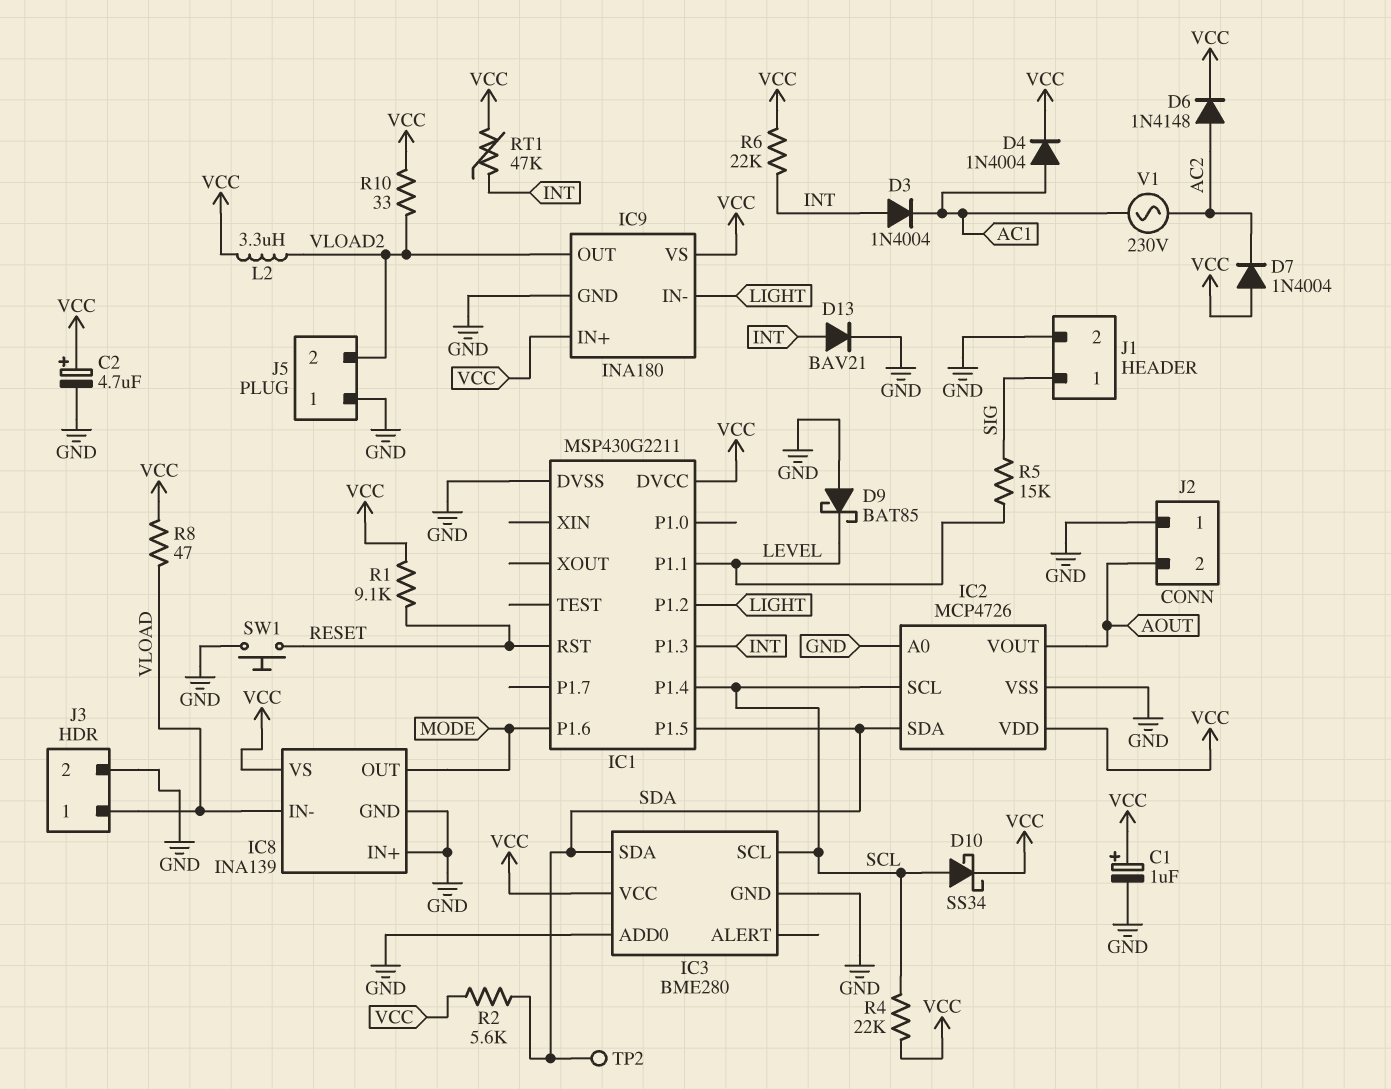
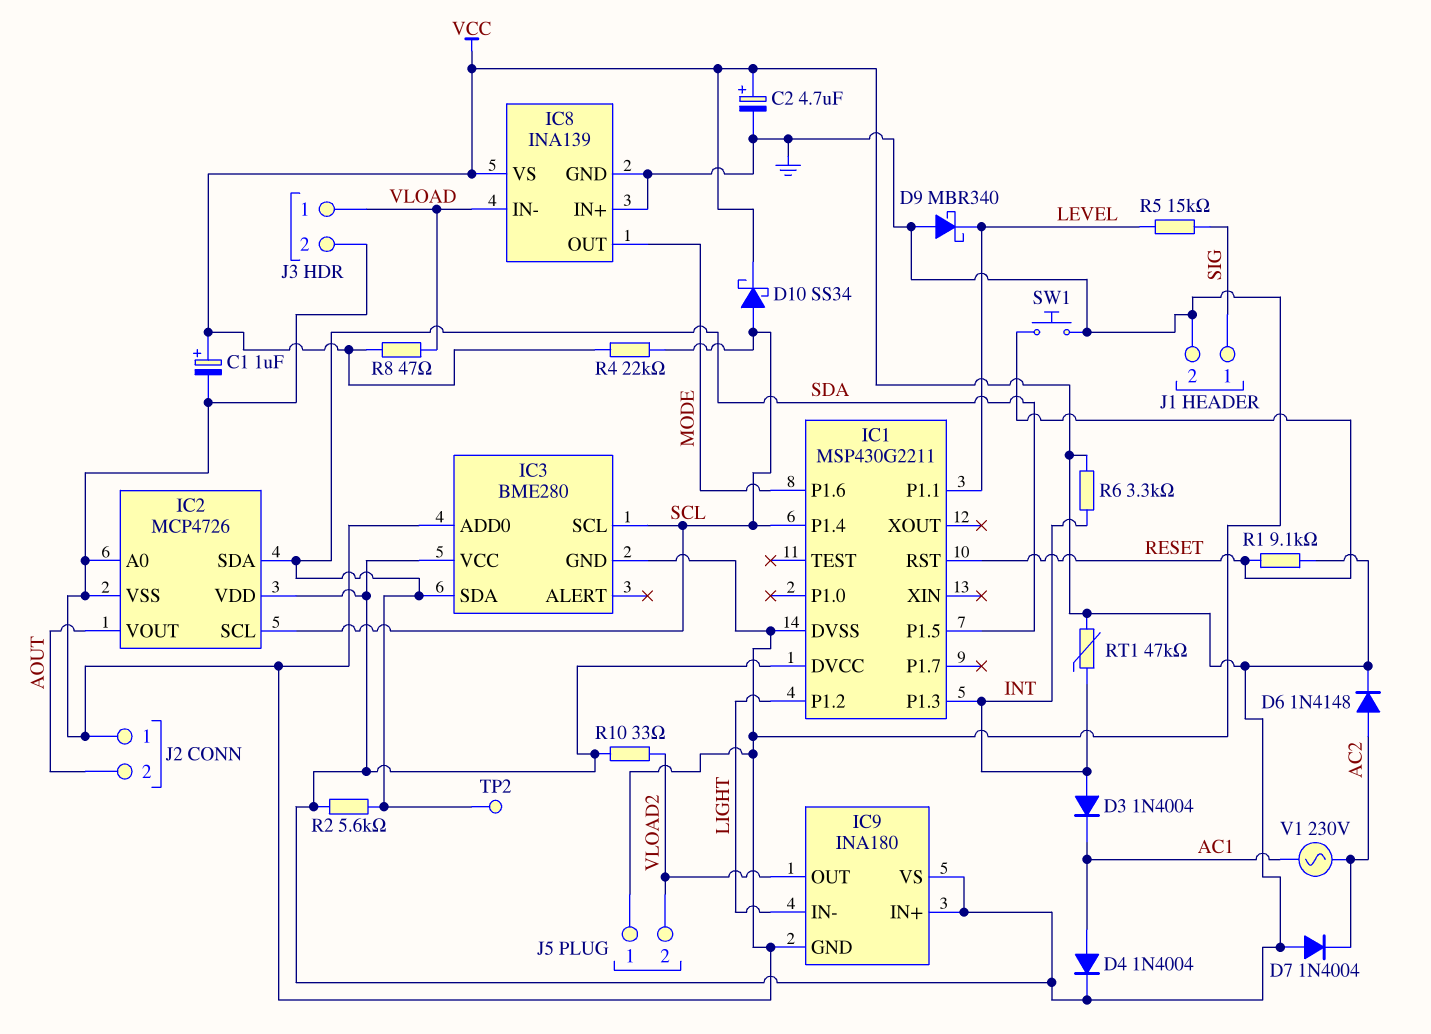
D9: schottky BAT85 (A GND, K LEVEL) -> schottky MBR340 (A GND, K LEVEL)
D13: diode BAV21 (A INT, K GND) -> none
L2: 3.3uH (VCC, VLOAD2) -> none
R6: 22k (INT, VCC) -> 3.3k (INT, VCC)

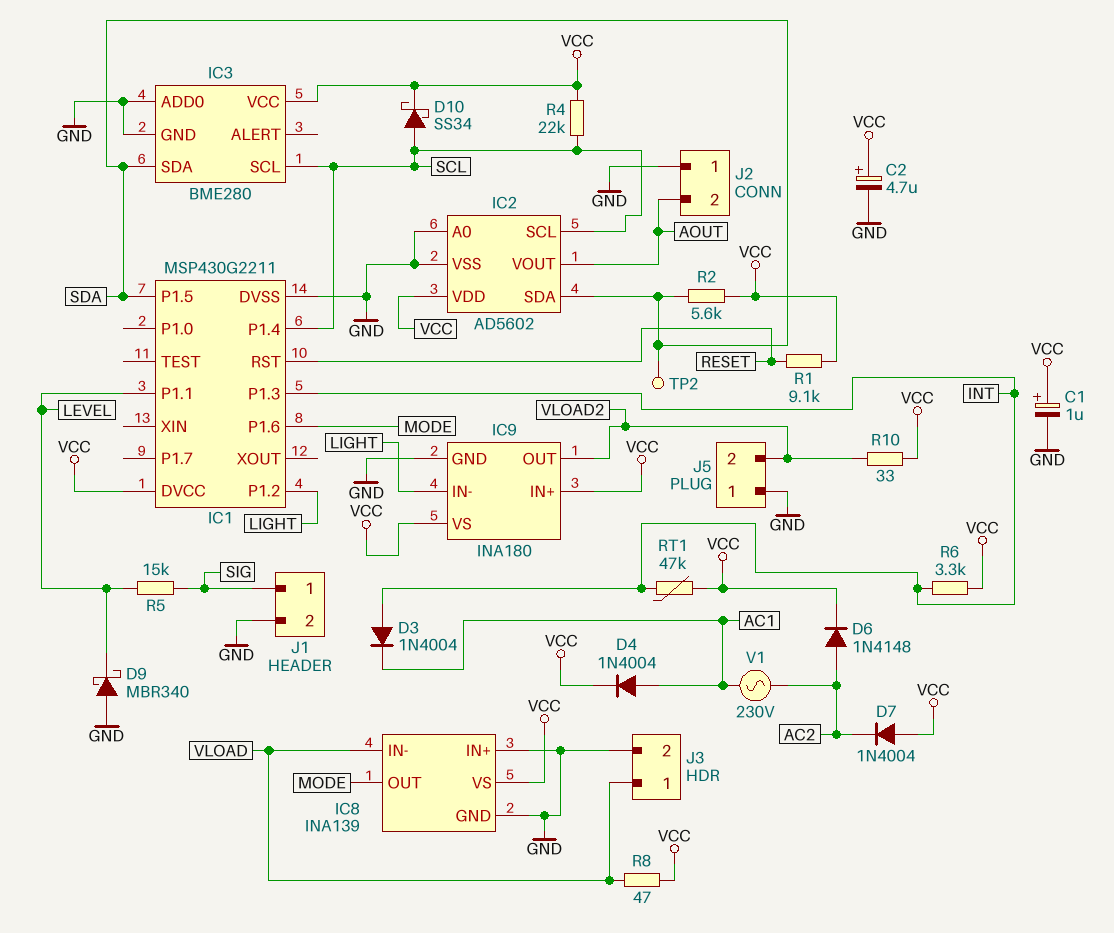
IC2: MCP4726 -> AD5602
SW1: button (GND, RESET) -> none

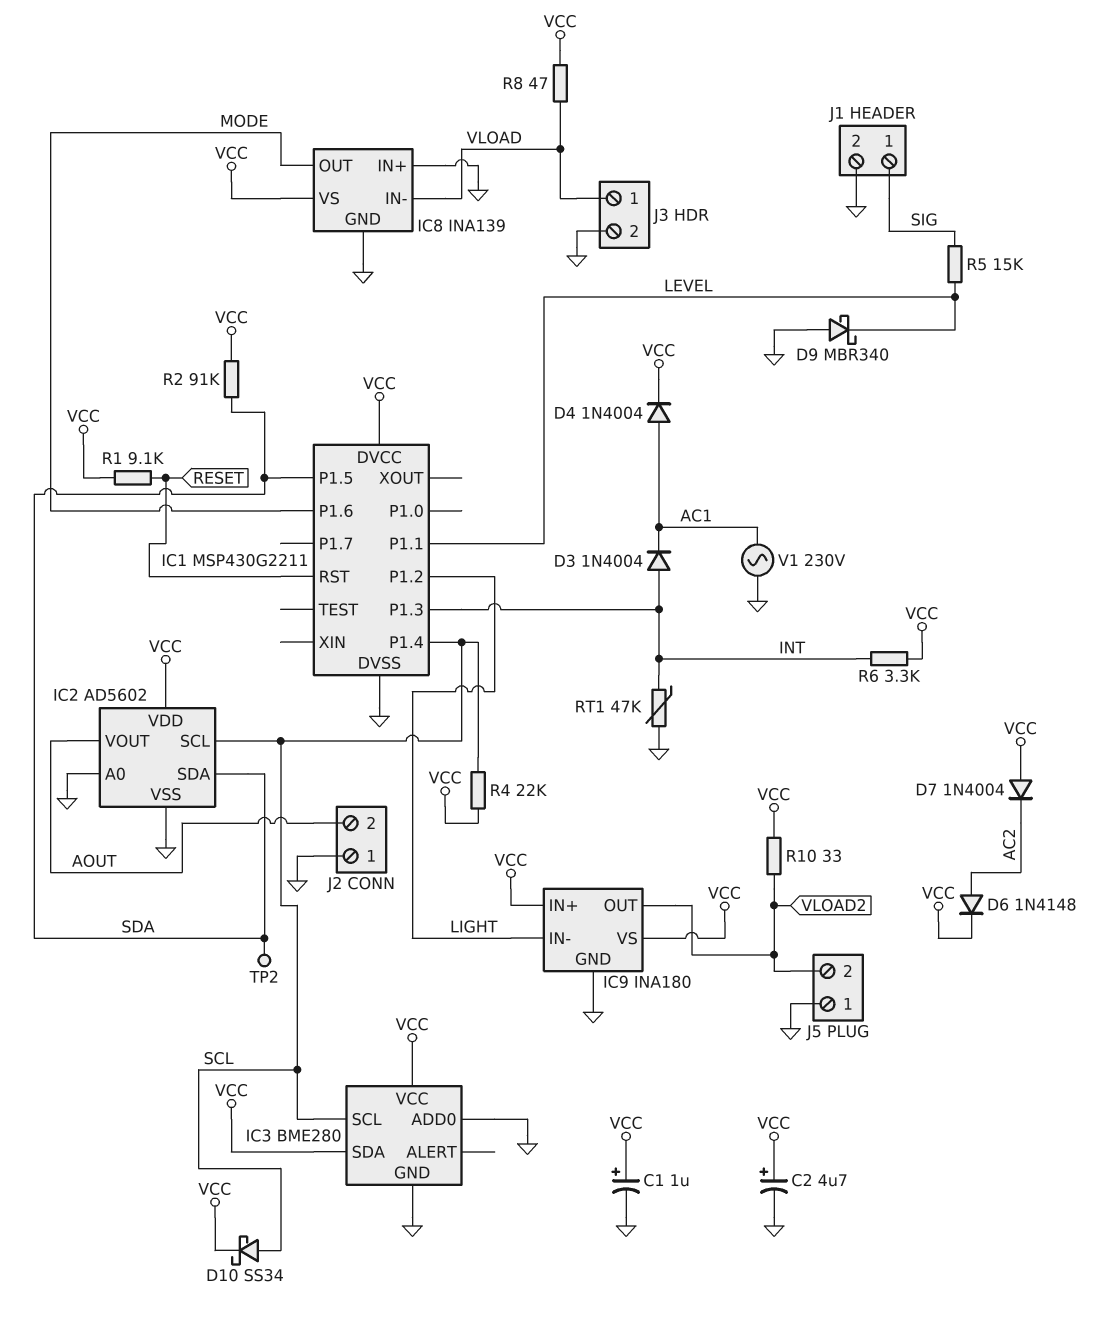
IC3 pin SDA: SDA -> VCC
R2: 5.6k (SDA, VCC) -> 91k (SDA, VCC)
RT1: 47k (INT, VCC) -> 47k (GND, INT)
V1: AC 230V (AC1, AC2) -> AC 230V (AC1, GND)

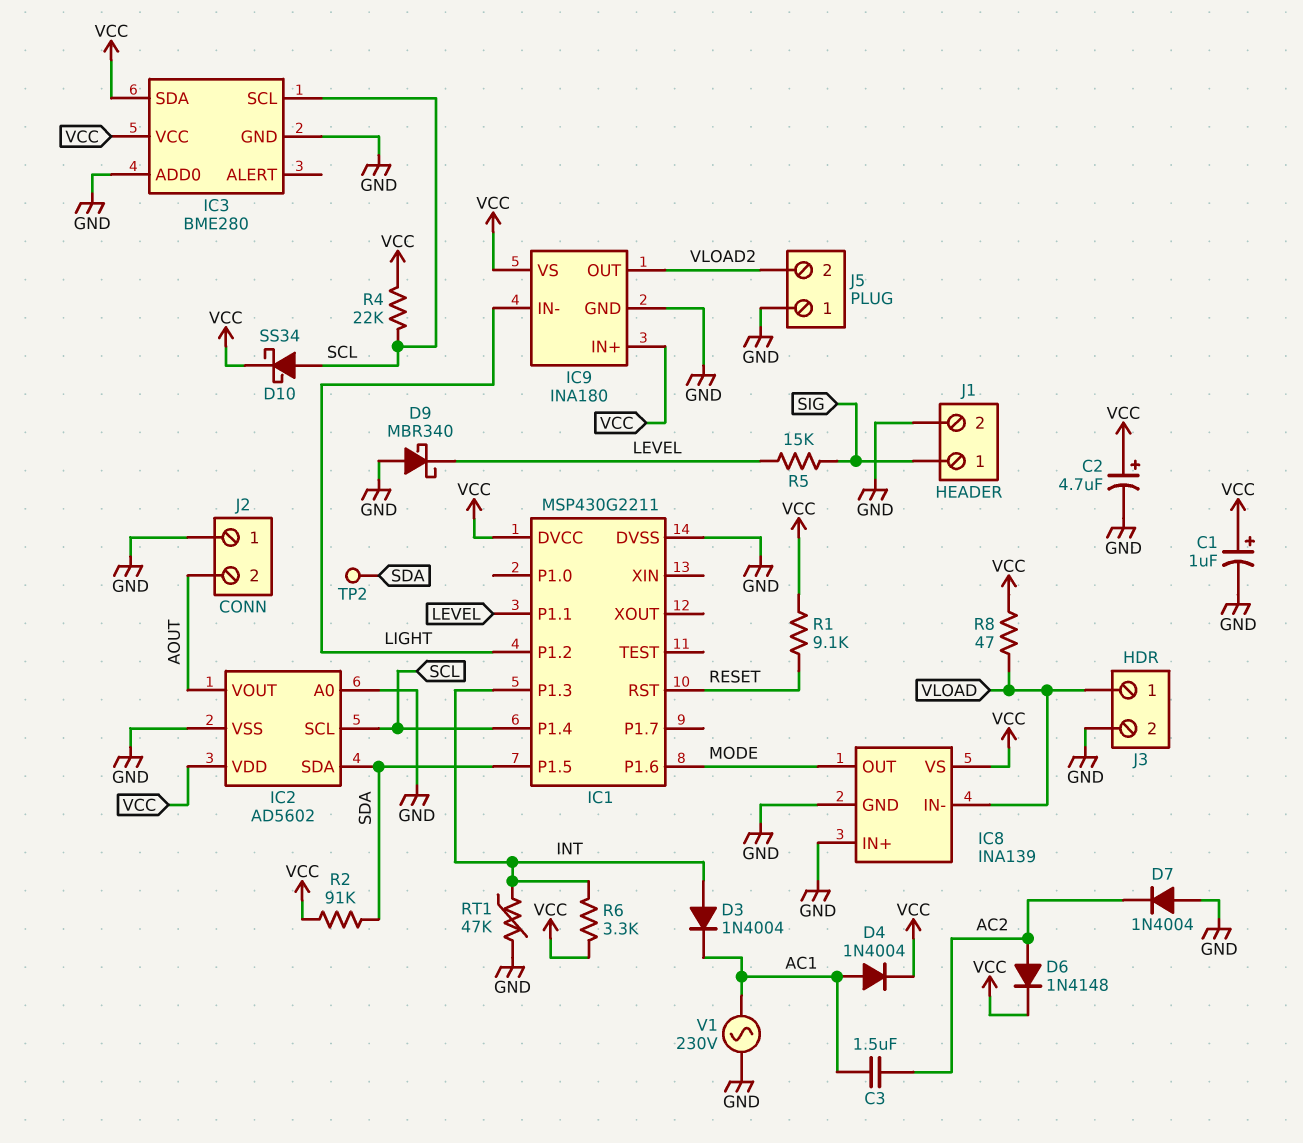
C3: none -> 1.5uF (AC1, AC2)
D7: diode 1N4004 (A VCC, K AC2) -> diode 1N4004 (A GND, K AC2)
R10: 33 (VCC, VLOAD2) -> none

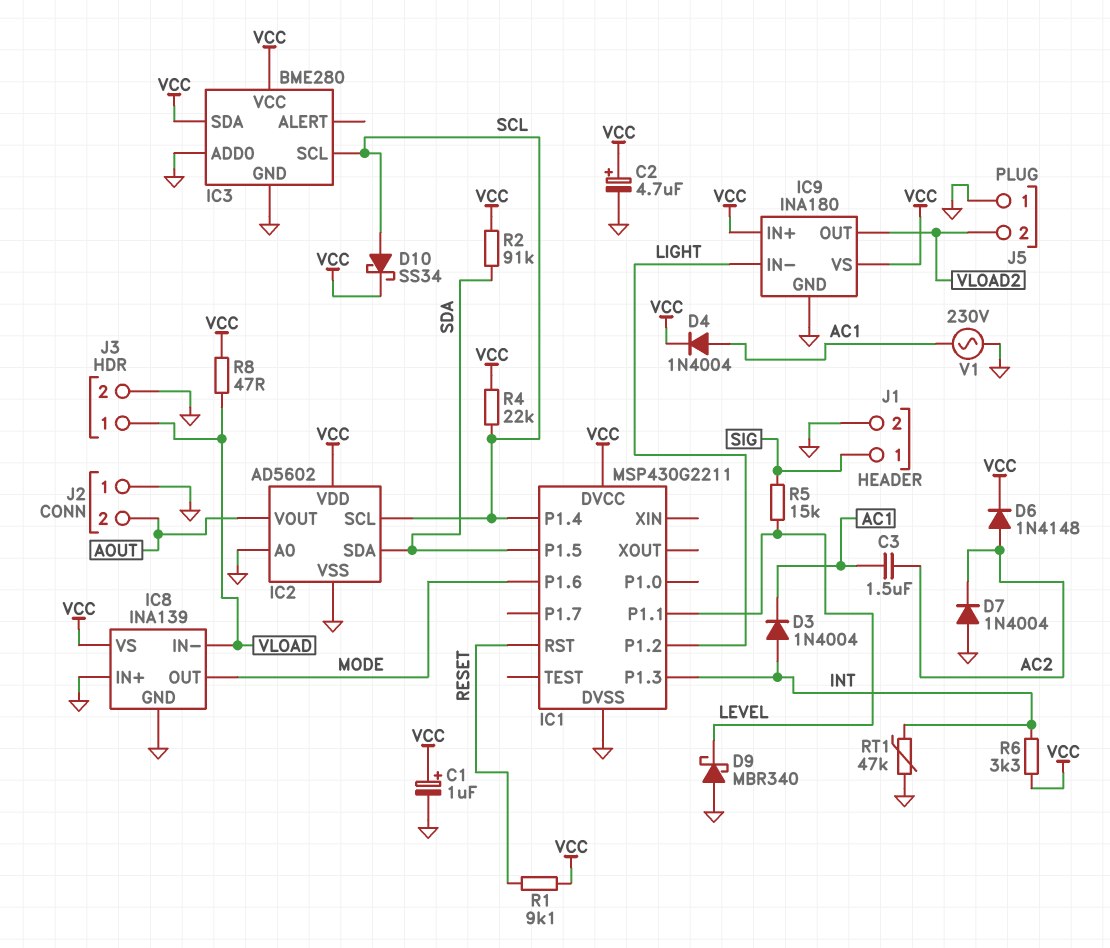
TP2: test point (SDA) -> none

